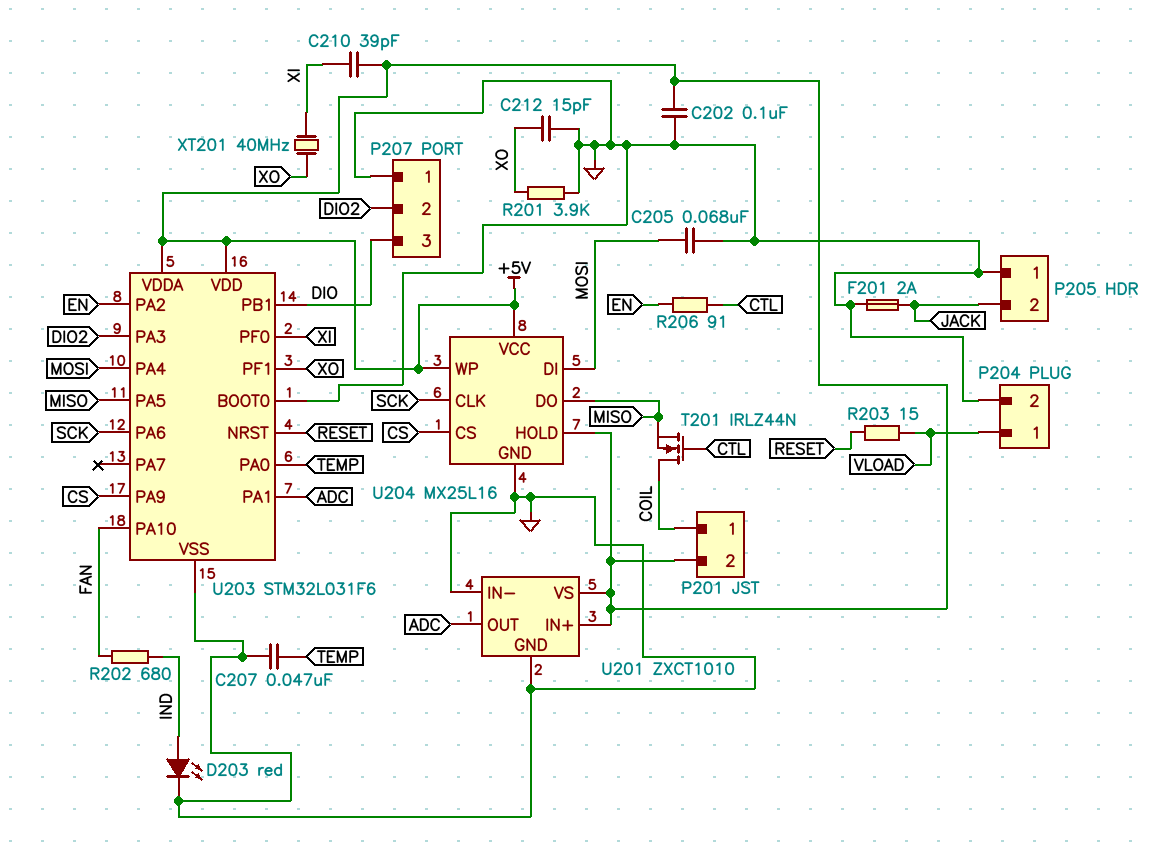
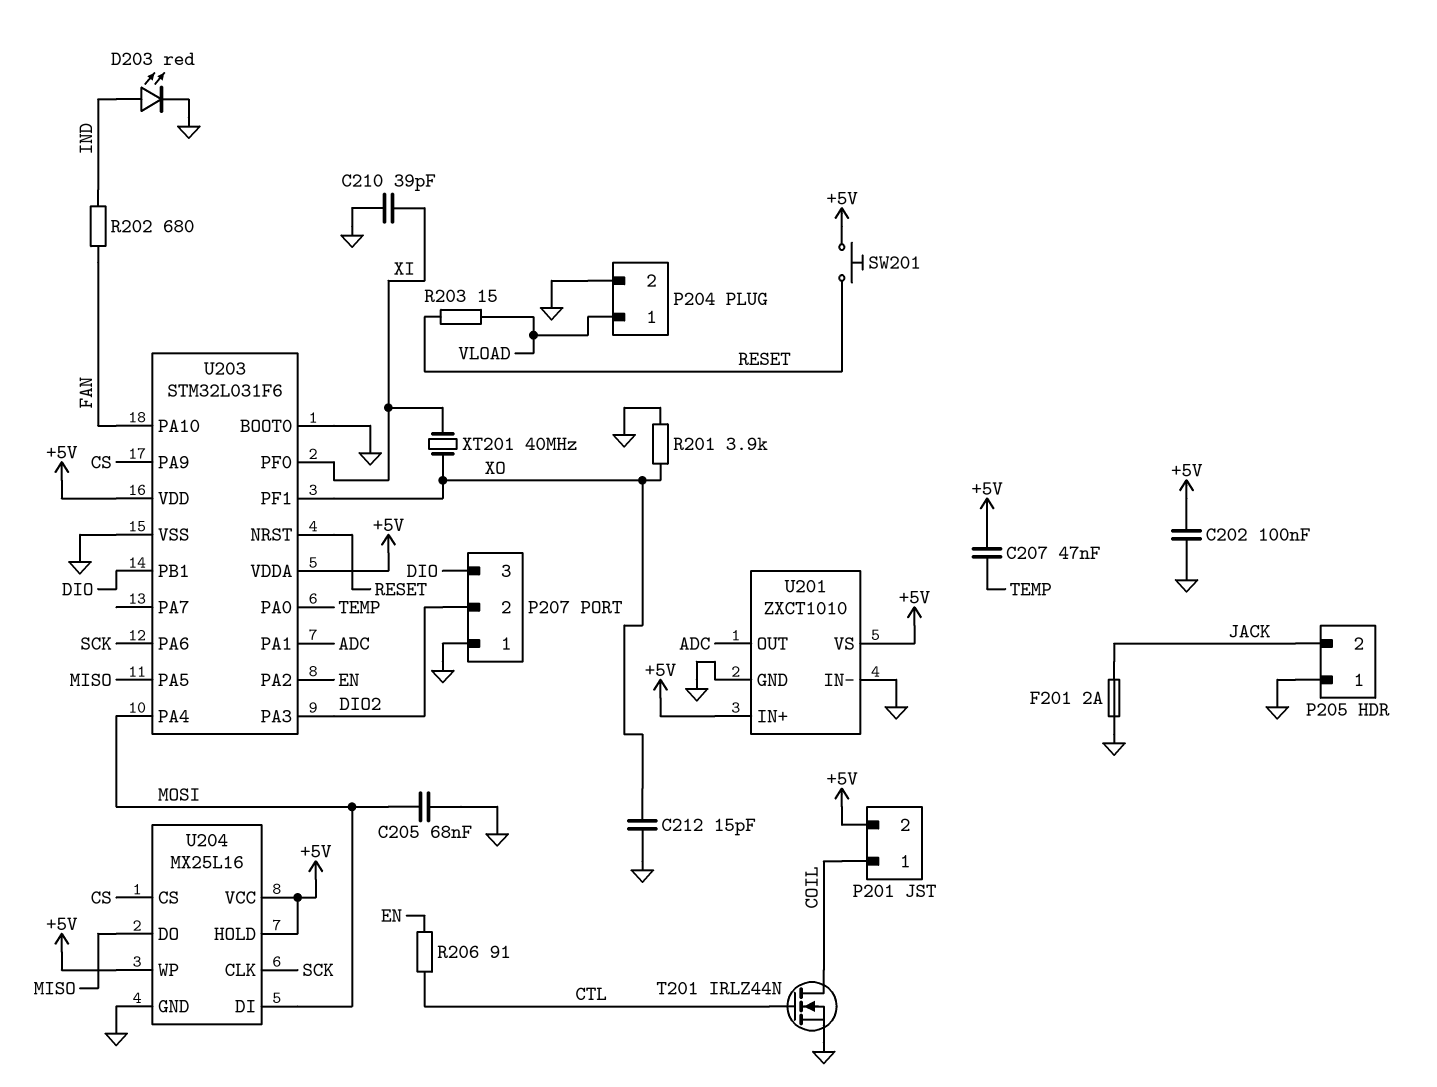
C207: 47nF (GND, TEMP) -> 47nF (+5V, TEMP)
C210: 39pF (+5V, XI) -> 39pF (GND, XI)
SW201: none -> button (+5V, RESET)
T201: NMOS IRLZ44N (G CTL, D COIL, S MISO) -> NMOS IRLZ44N (G CTL, D COIL, S GND)

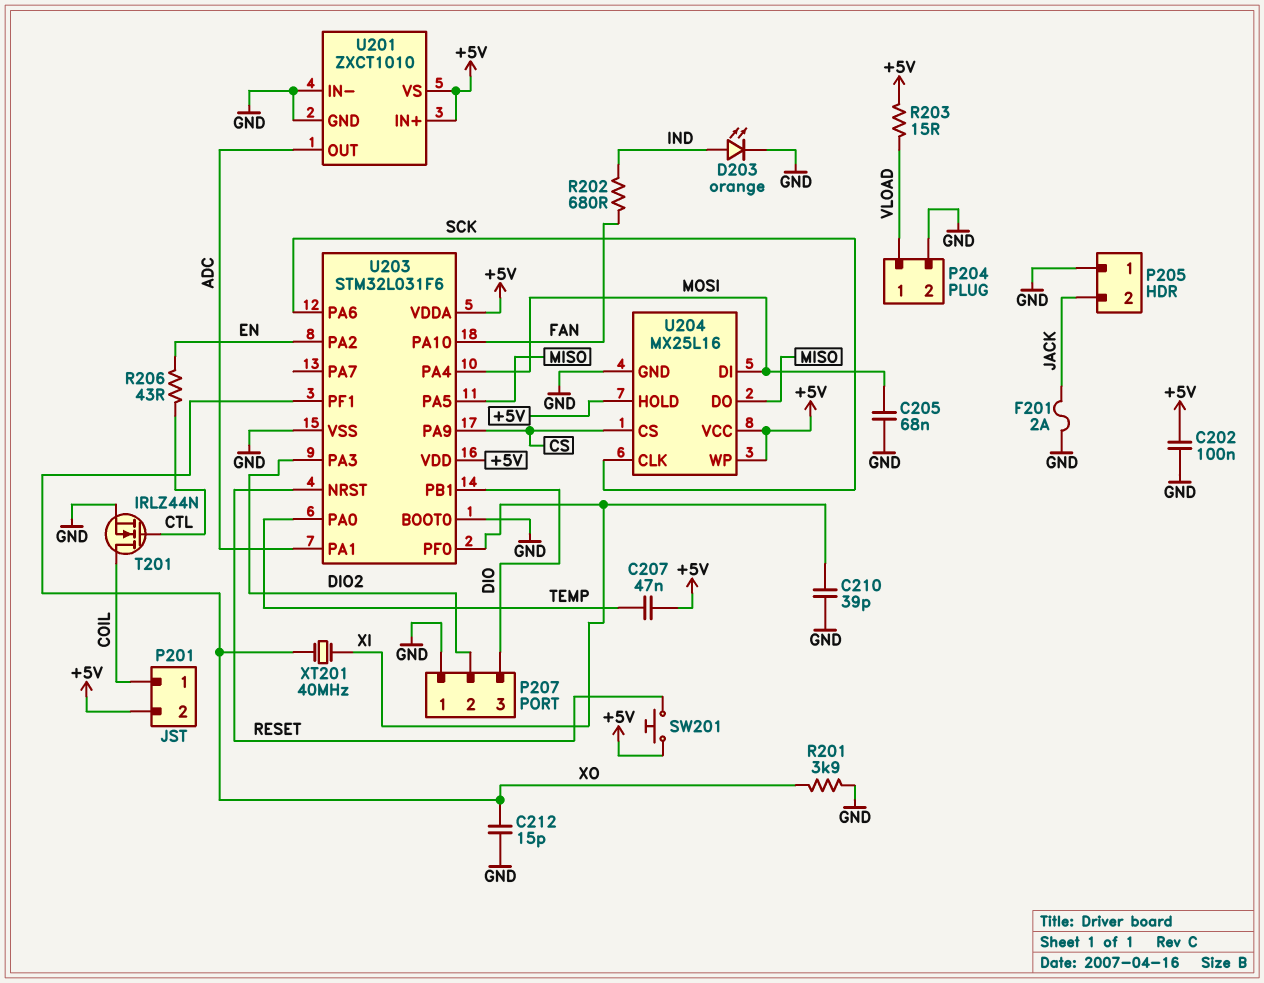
D203: LED red (A IND, K GND) -> LED orange (A IND, K GND)
R203: 15 (RESET, VLOAD) -> 15 (+5V, VLOAD)
R206: 91 (CTL, EN) -> 43 (CTL, EN)

